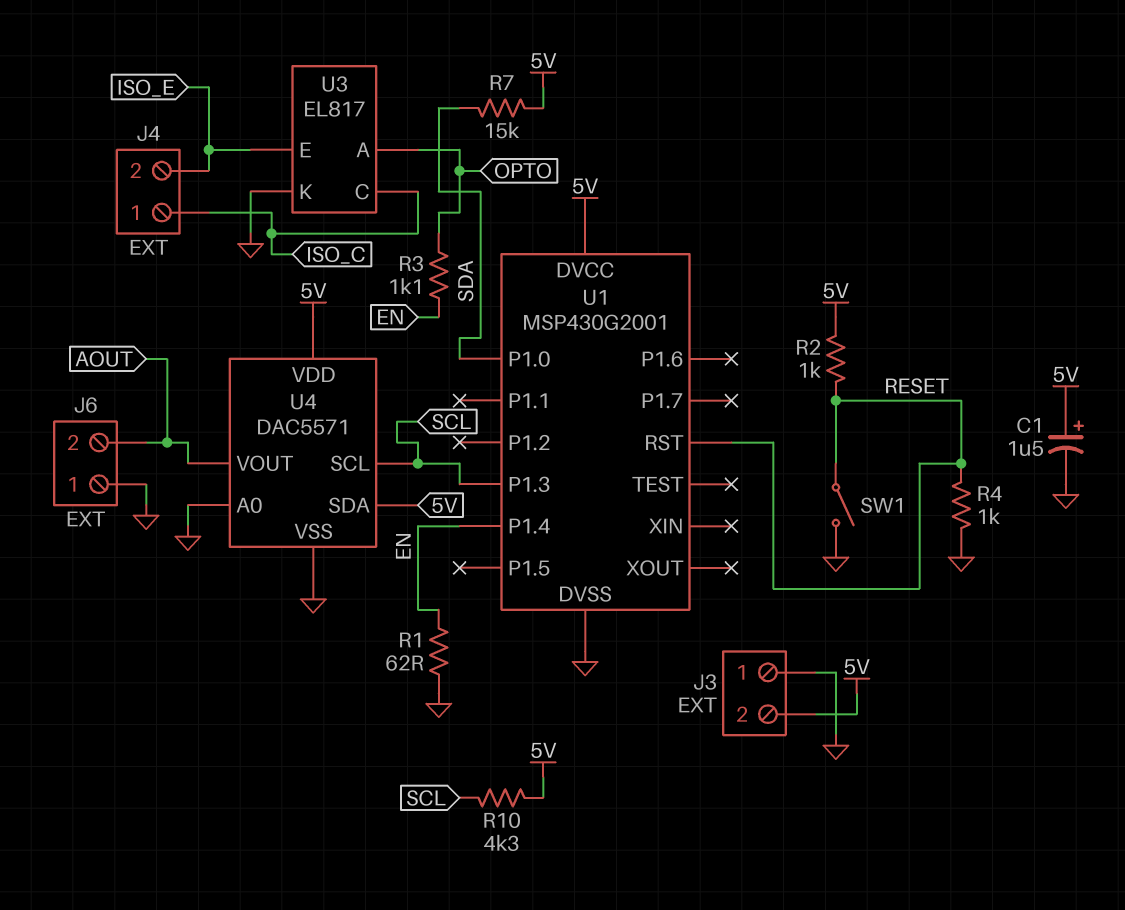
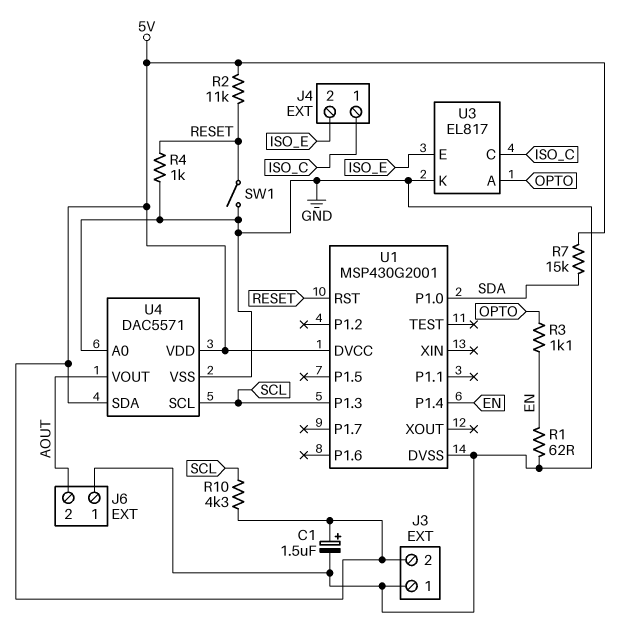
R2: 1k (5V, RESET) -> 11k (5V, RESET)

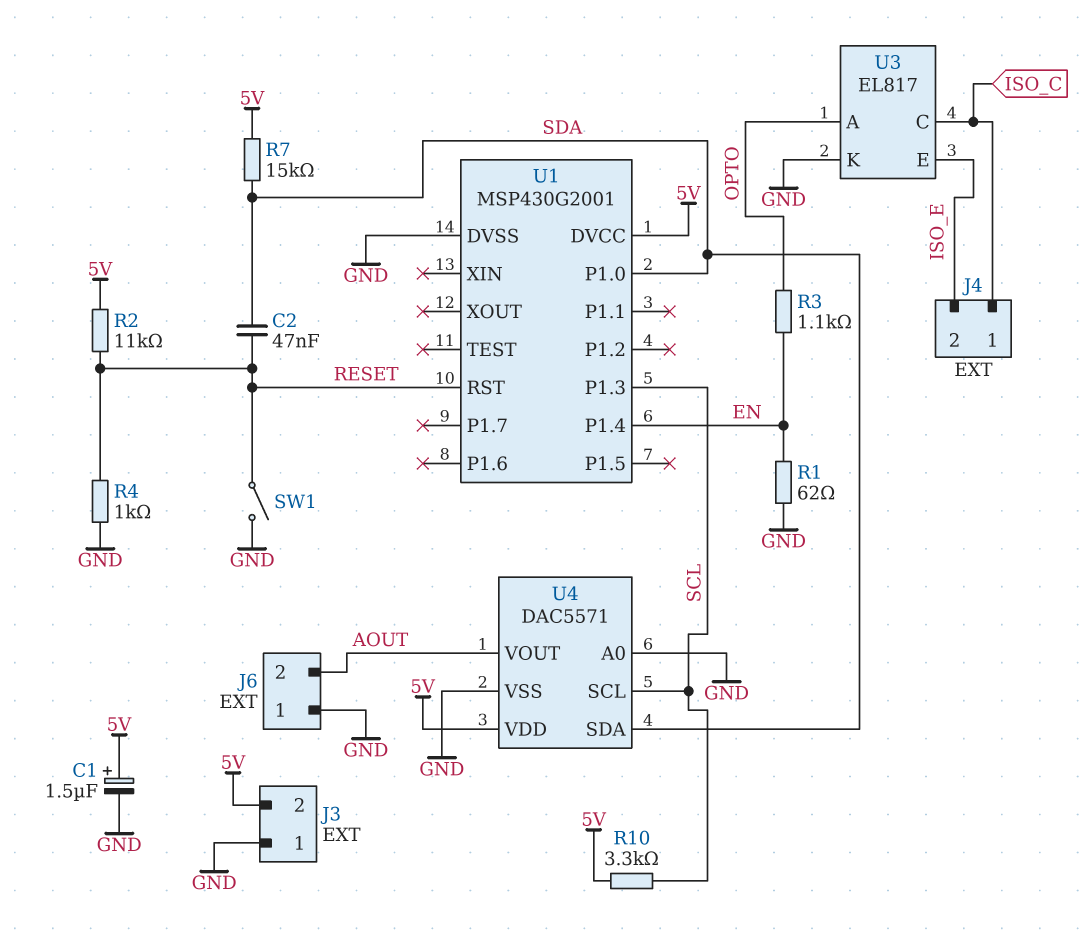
C2: none -> 47nF (RESET, SDA)
R10: 4.3k (5V, SCL) -> 3.3k (5V, SCL)
U4 pin SDA: 5V -> SDA

